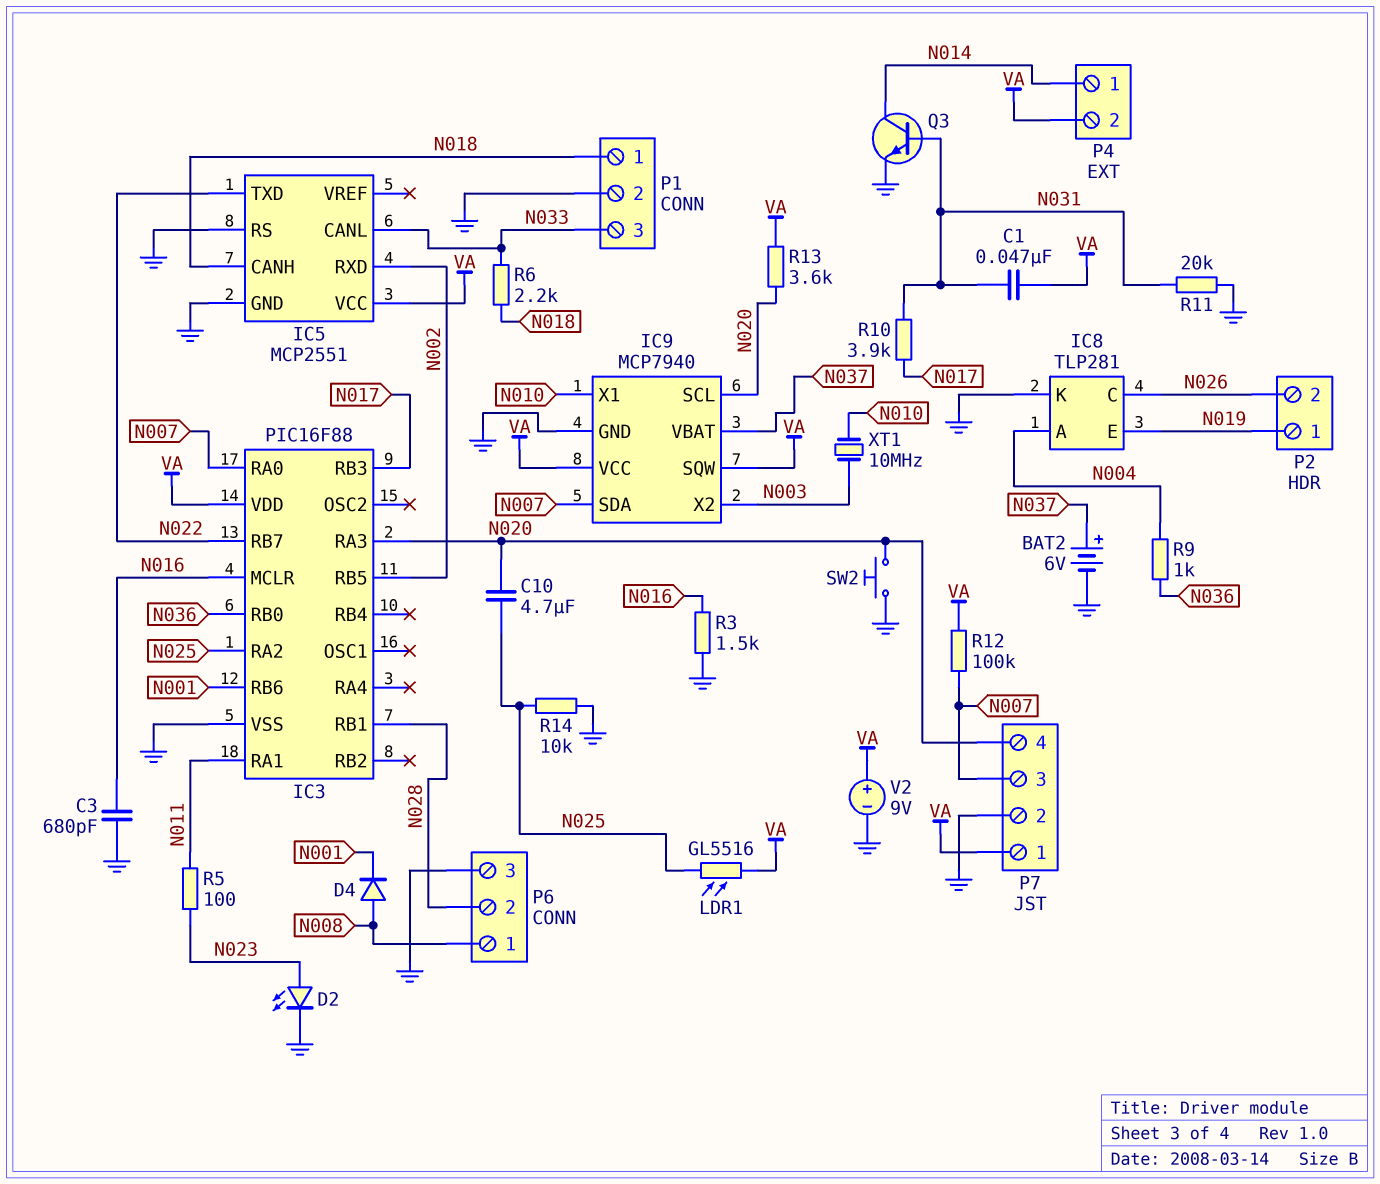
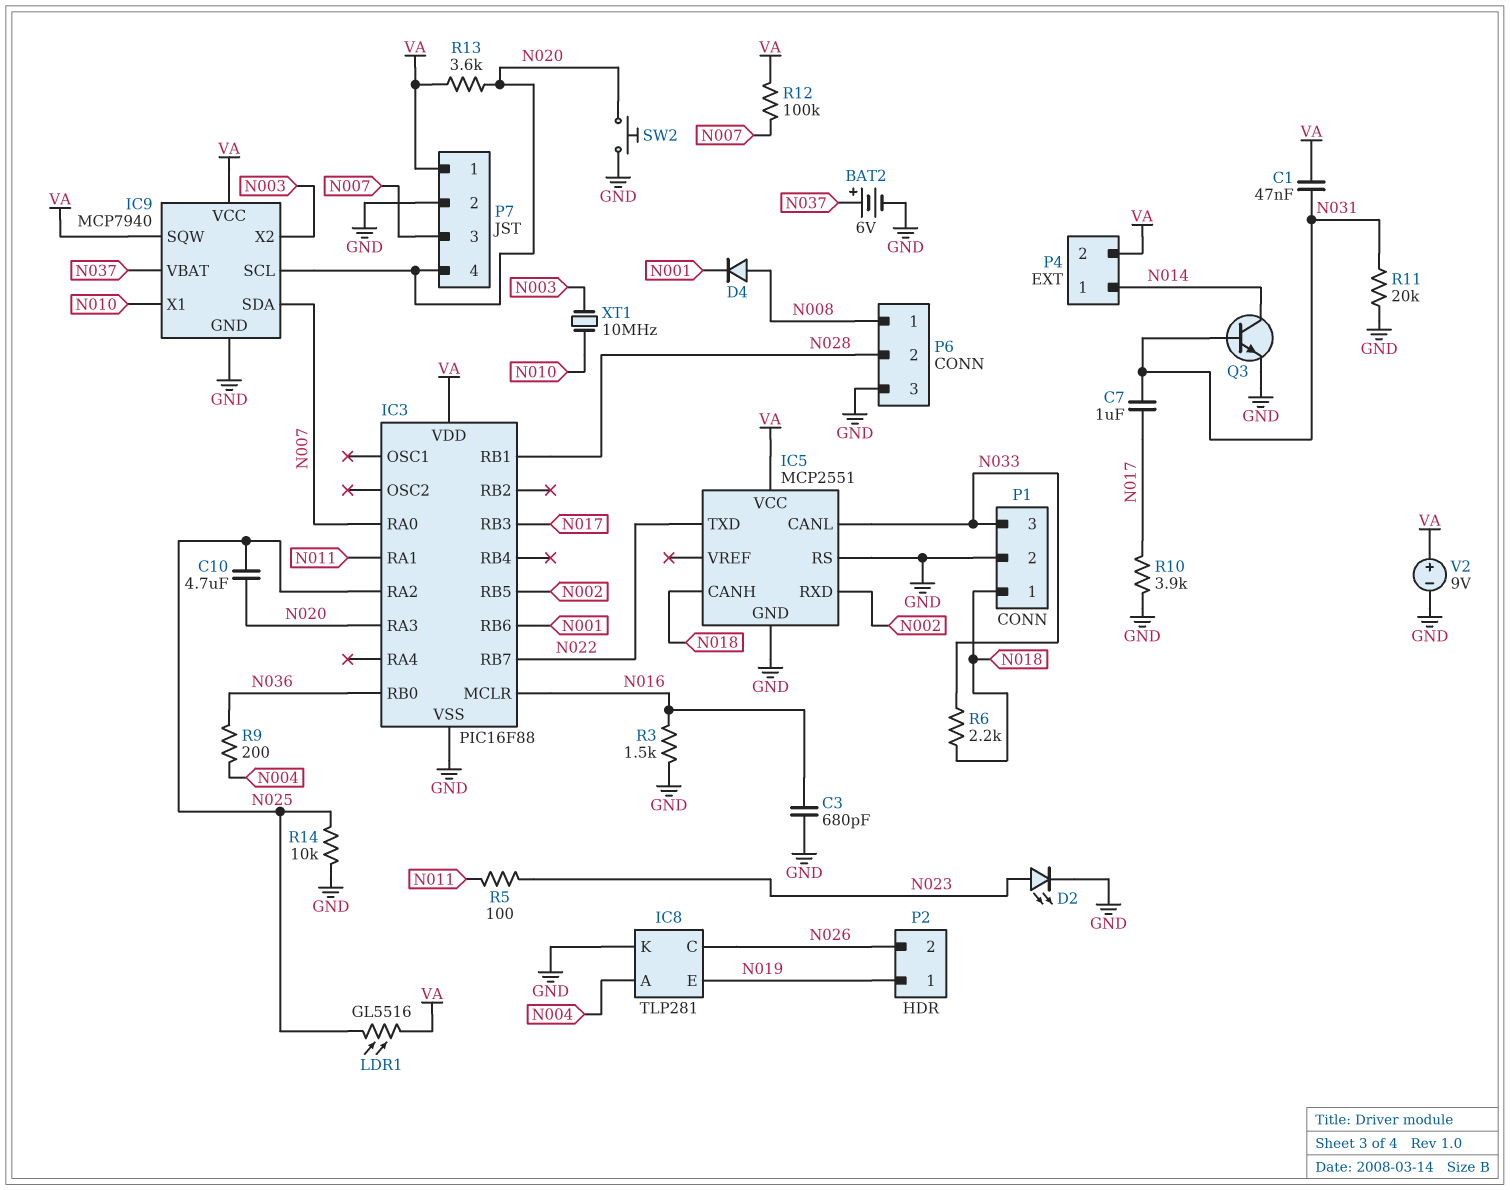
C7: none -> 1uF (N017, N031)
R9: 1k (N004, N036) -> 200 (N004, N036)
R10: 3.9k (N017, N031) -> 3.9k (GND, N017)

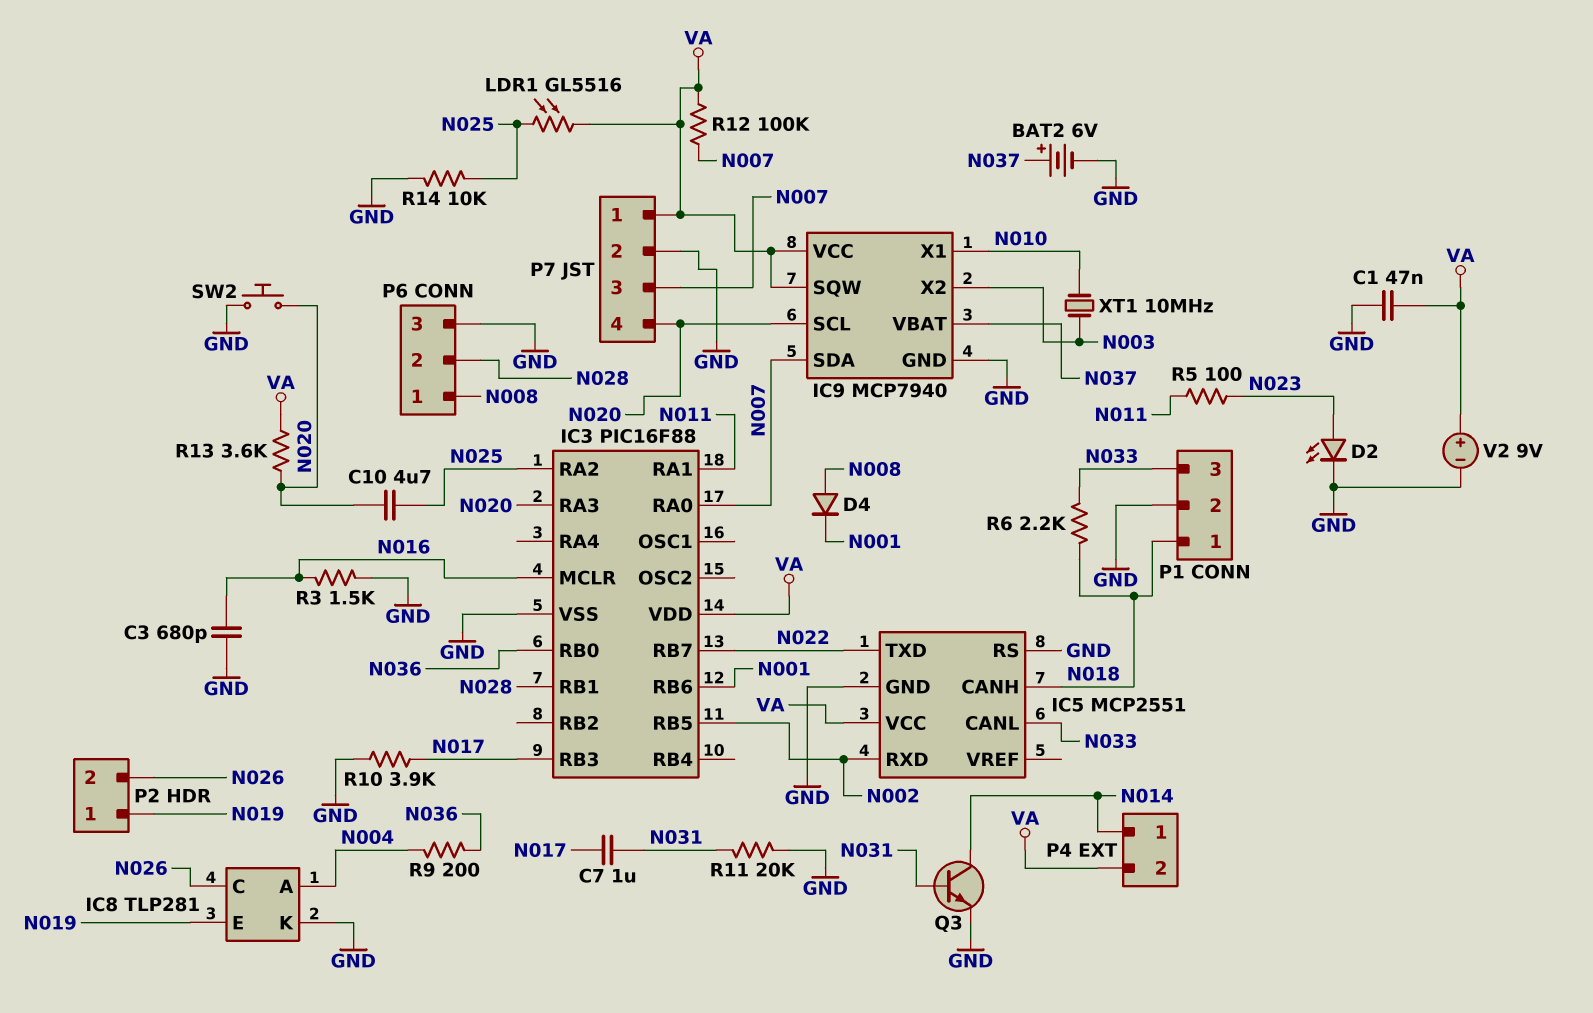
C1: 47nF (N031, VA) -> 47nF (GND, VA)

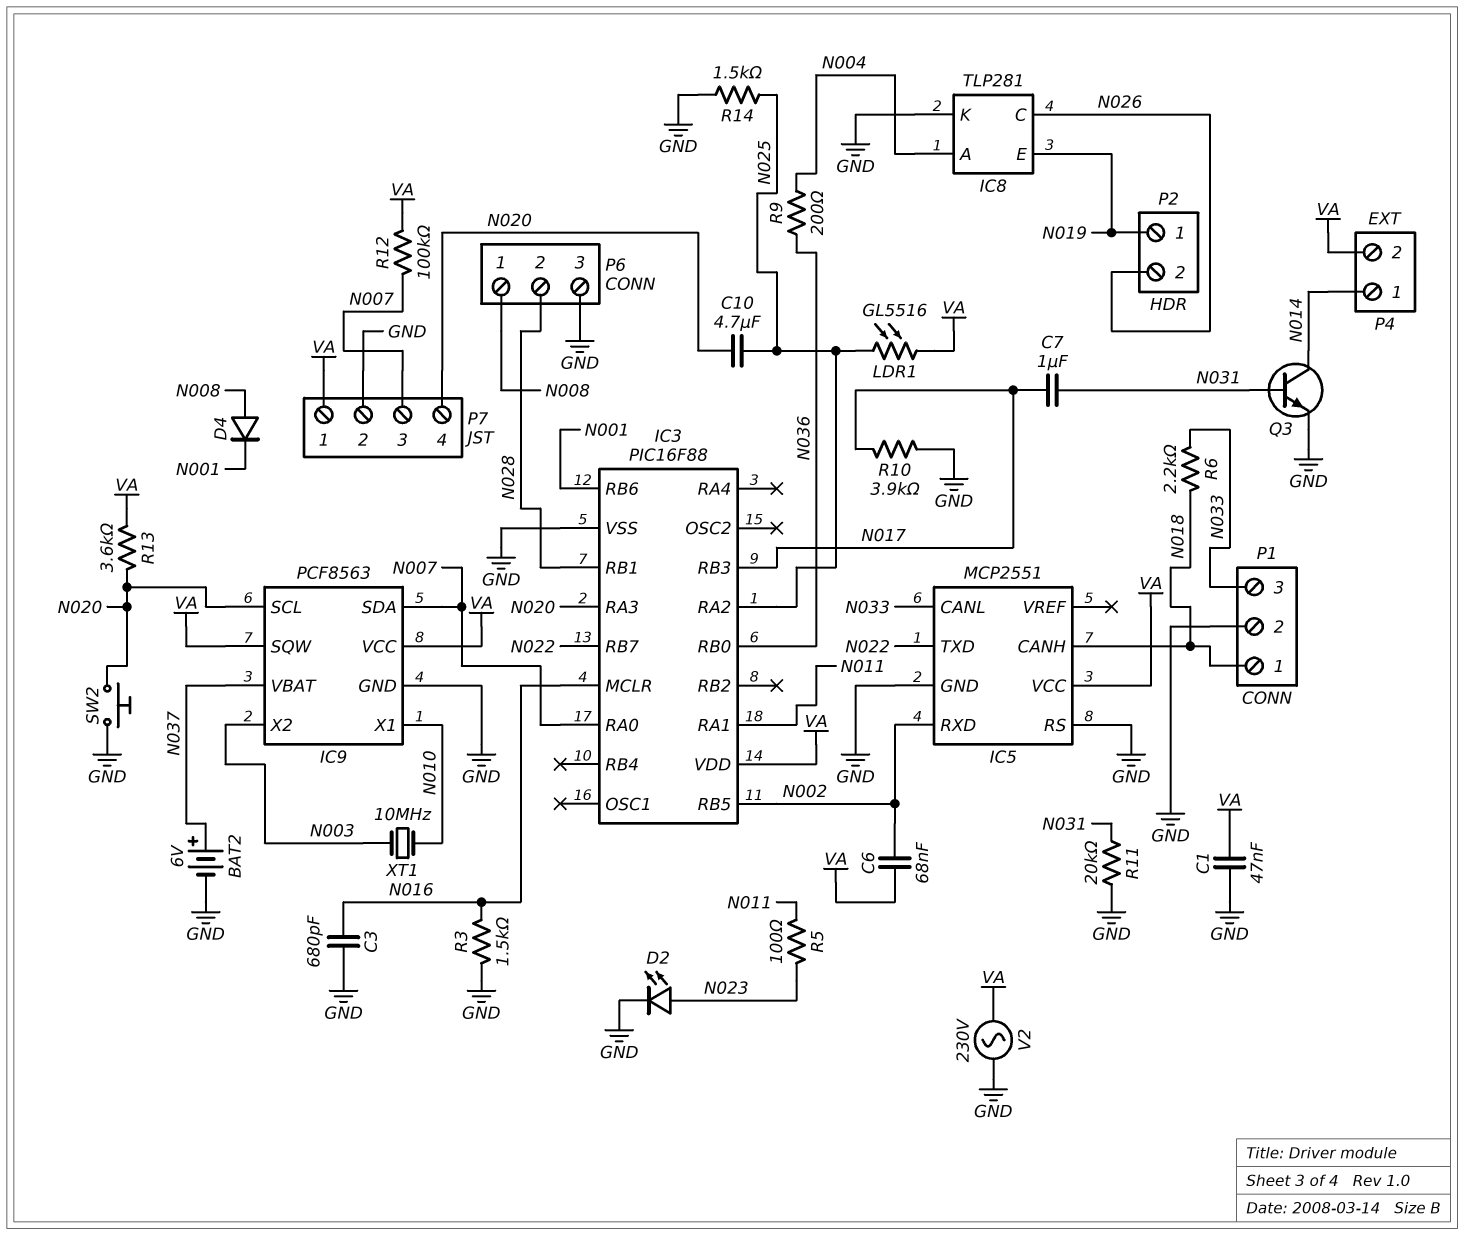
C6: none -> 68nF (N002, VA)
IC9: MCP7940 -> PCF8563
R14: 10k (GND, N025) -> 1.5k (GND, N025)
V2: 9V (plus VA, minus GND) -> AC 230V (GND, VA)

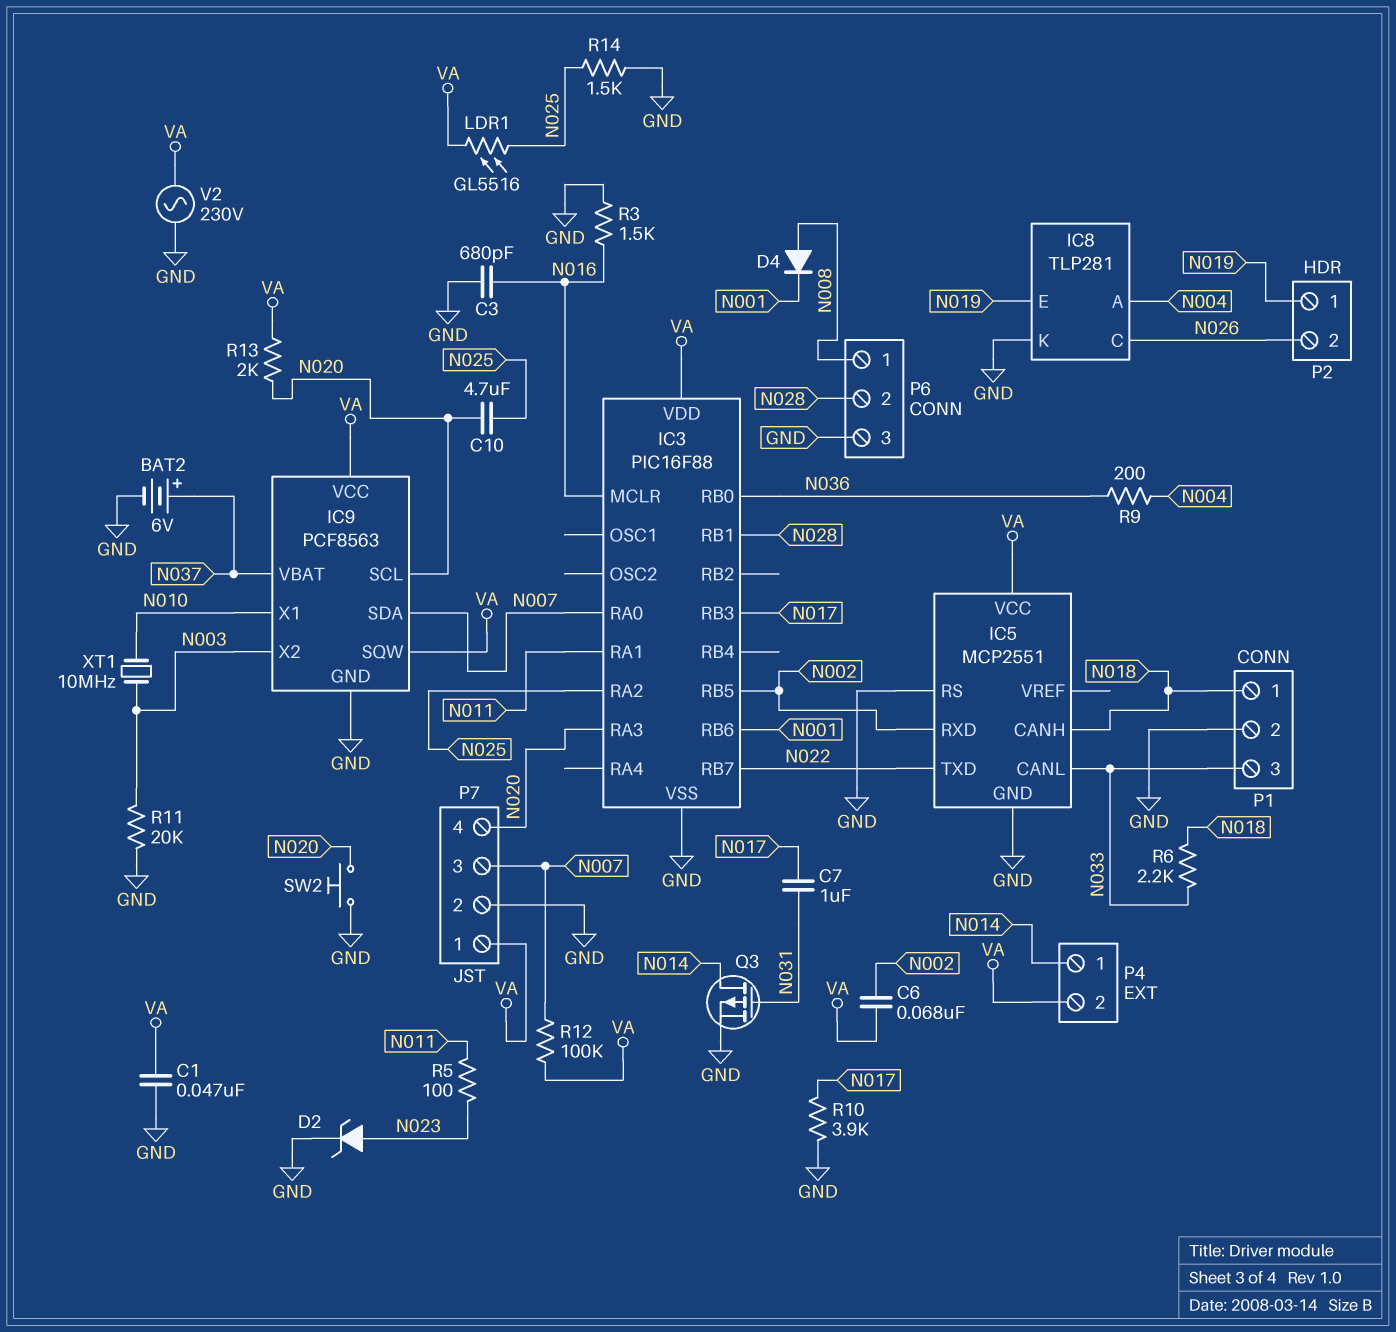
D2: LED (A N023, K GND) -> zener (A N023, K GND)
Q3: NPN (B N031, C N014, E GND) -> PMOS (G N031, D N014, S GND)
R11: 20k (GND, N031) -> 20k (GND, N003)
R13: 3.6k (N020, VA) -> 2k (N020, VA)

